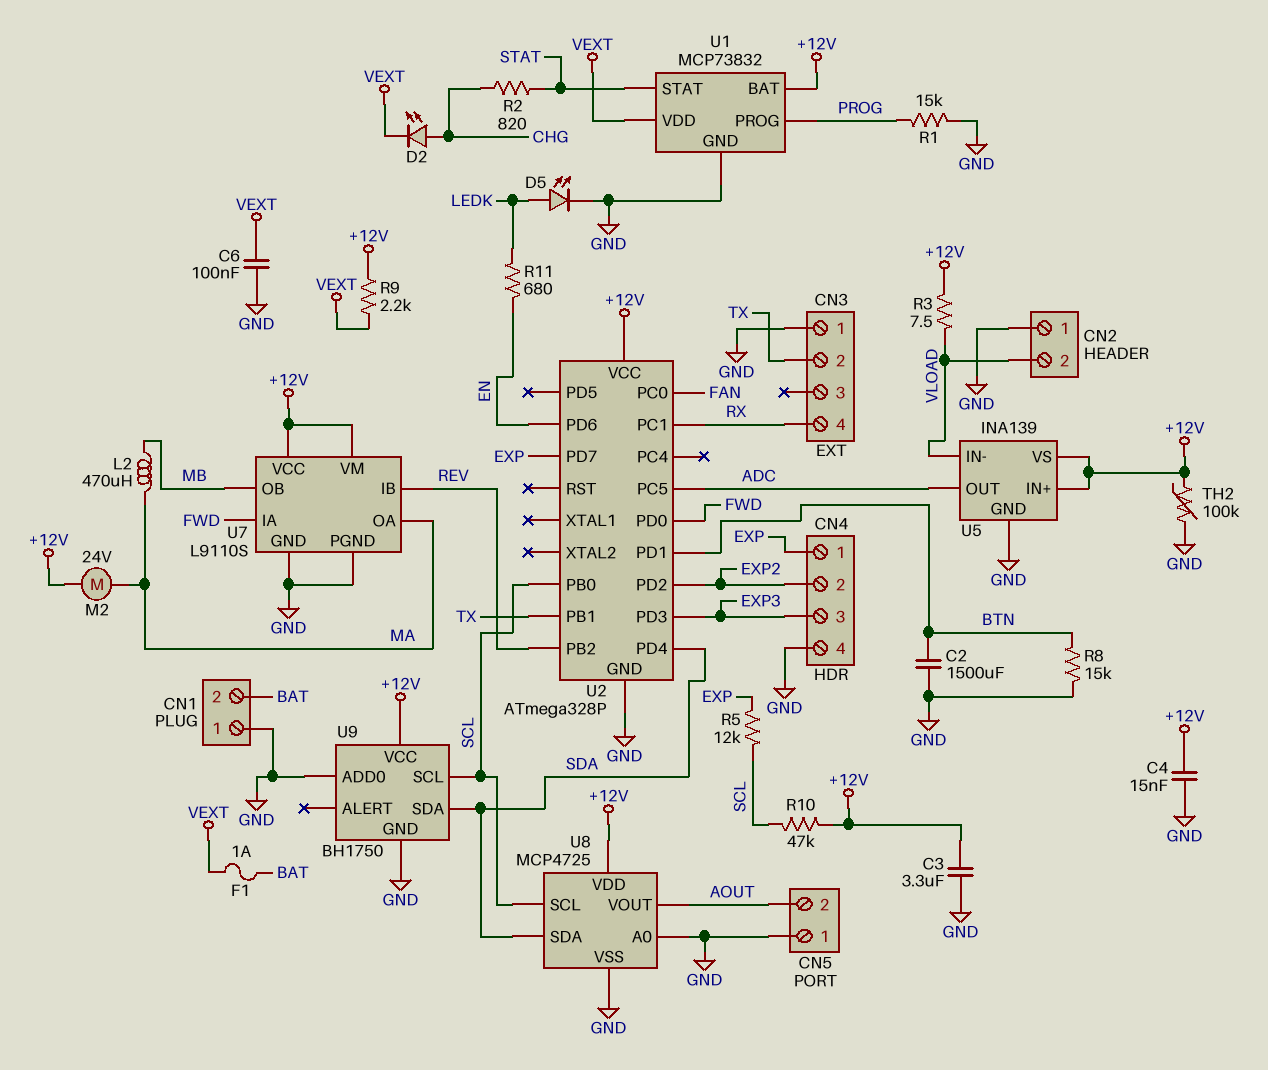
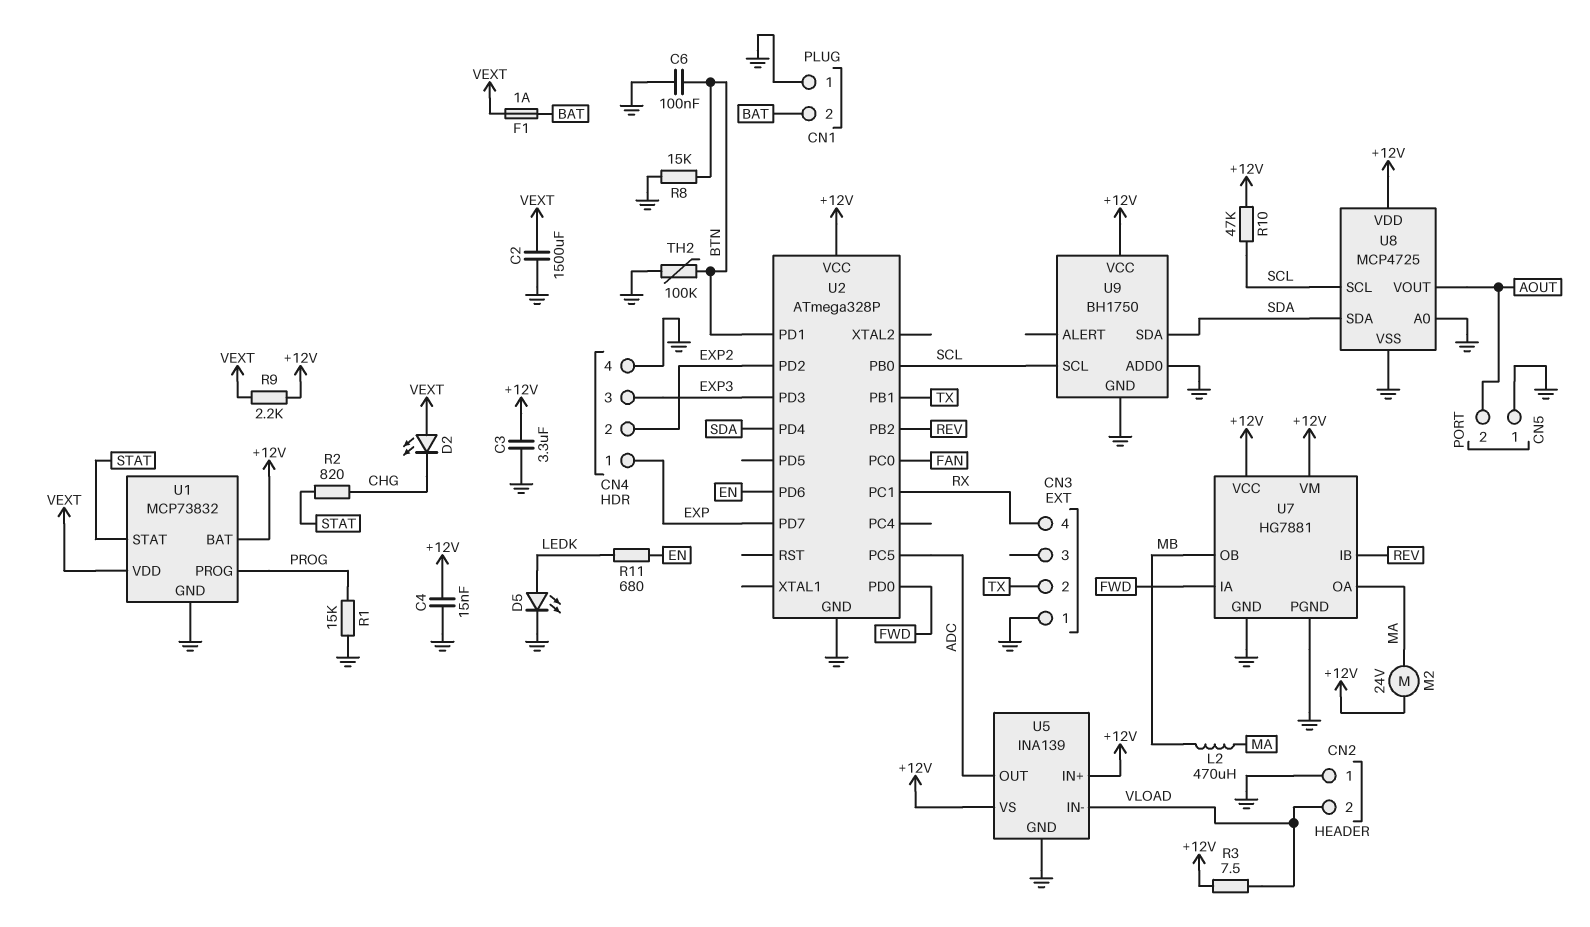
C2: 1500uF (BTN, GND) -> 1500uF (GND, VEXT)
C6: 100nF (GND, VEXT) -> 100nF (BTN, GND)
D2: LED (A CHG, K VEXT) -> LED (A VEXT, K CHG)
R5: 12k (EXP, SCL) -> none
TH2: 100k (+12V, GND) -> 100k (BTN, GND)
U7: L9110S -> HG7881

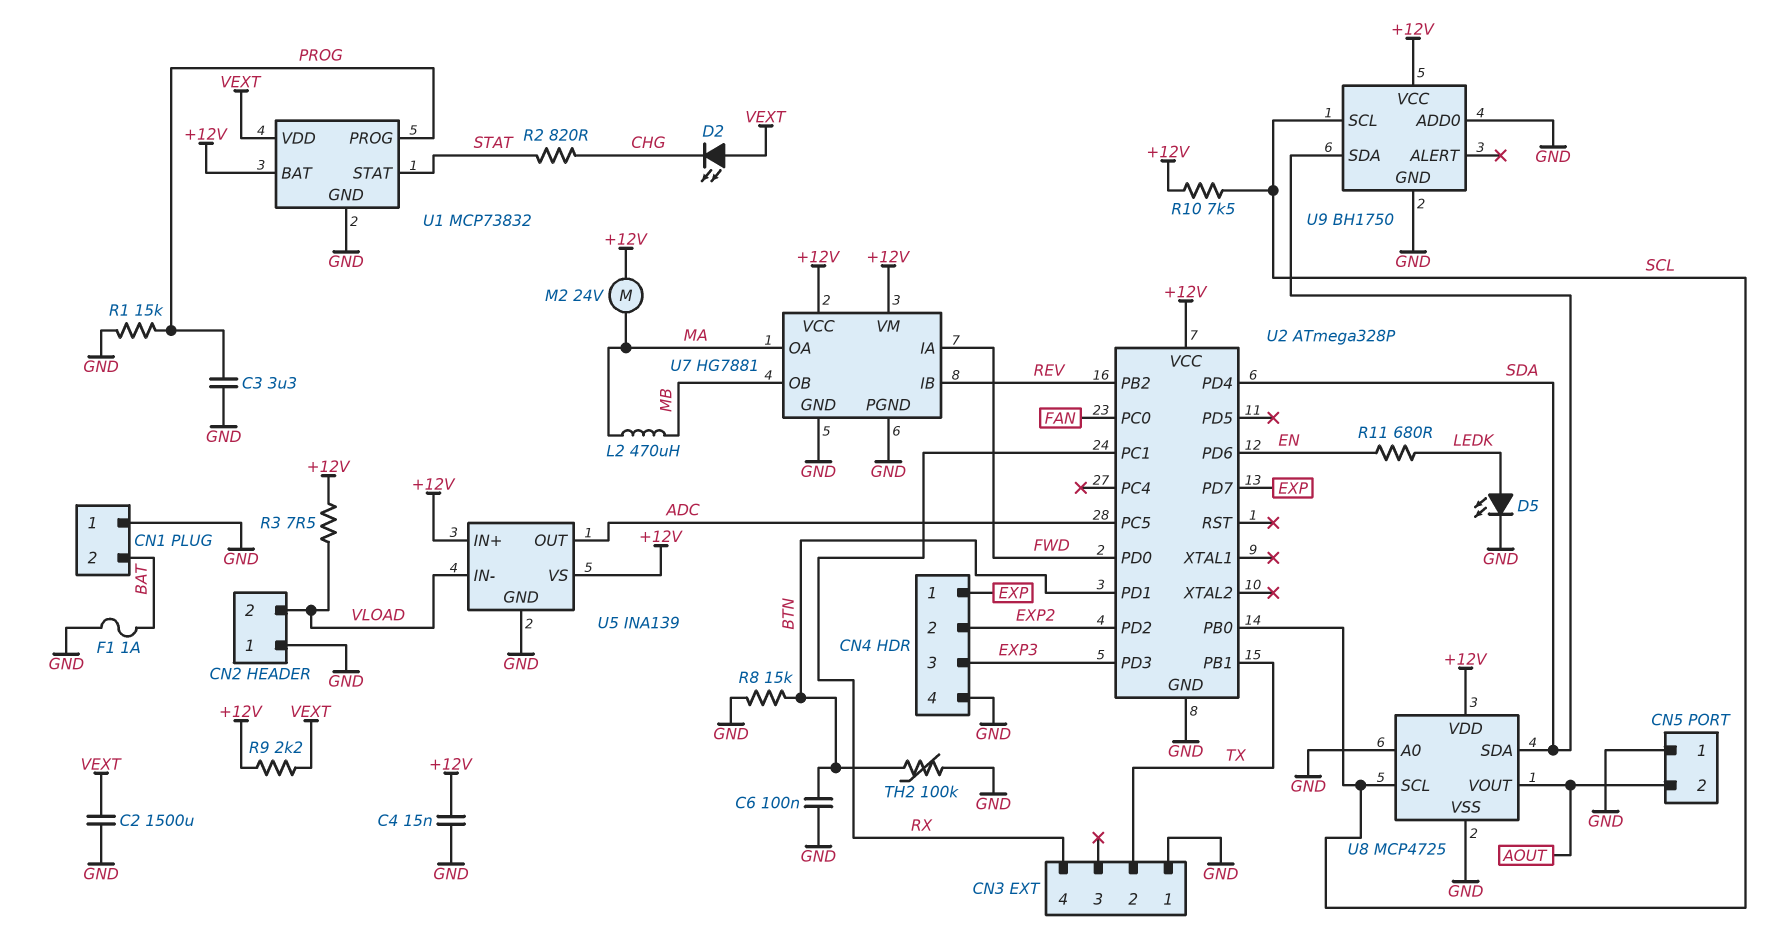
C3: 3.3uF (+12V, GND) -> 3.3uF (GND, PROG)
F1: 1A (BAT, VEXT) -> 1A (BAT, GND)
R10: 47k (+12V, SCL) -> 7.5k (+12V, SCL)

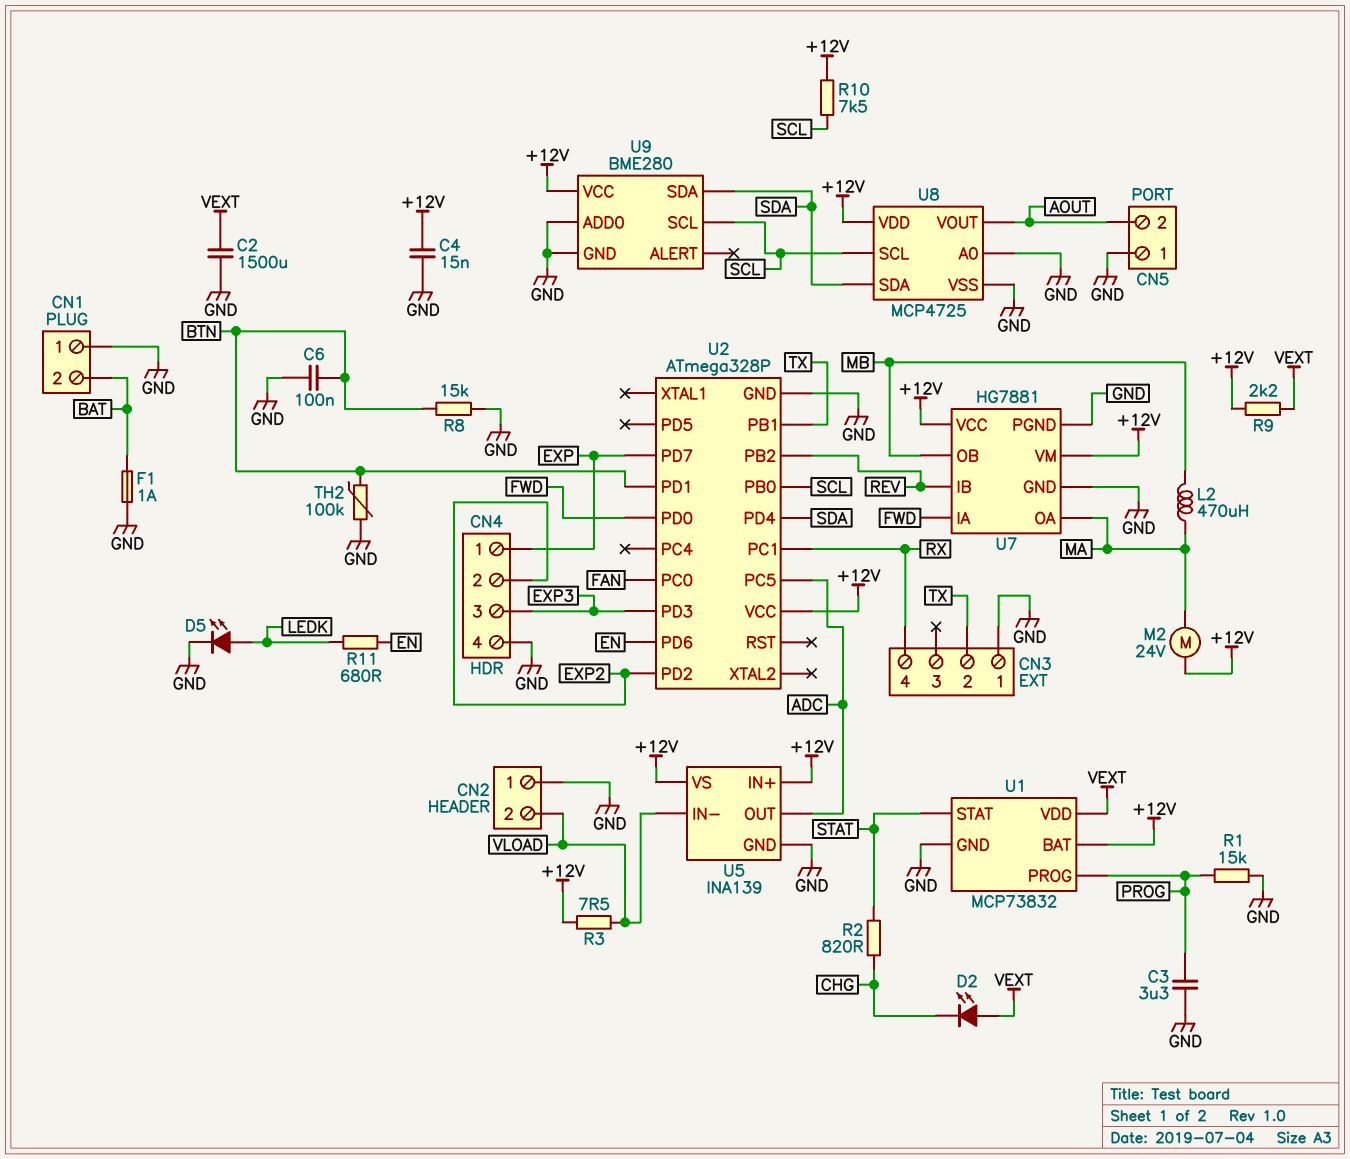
U9: BH1750 -> BME280

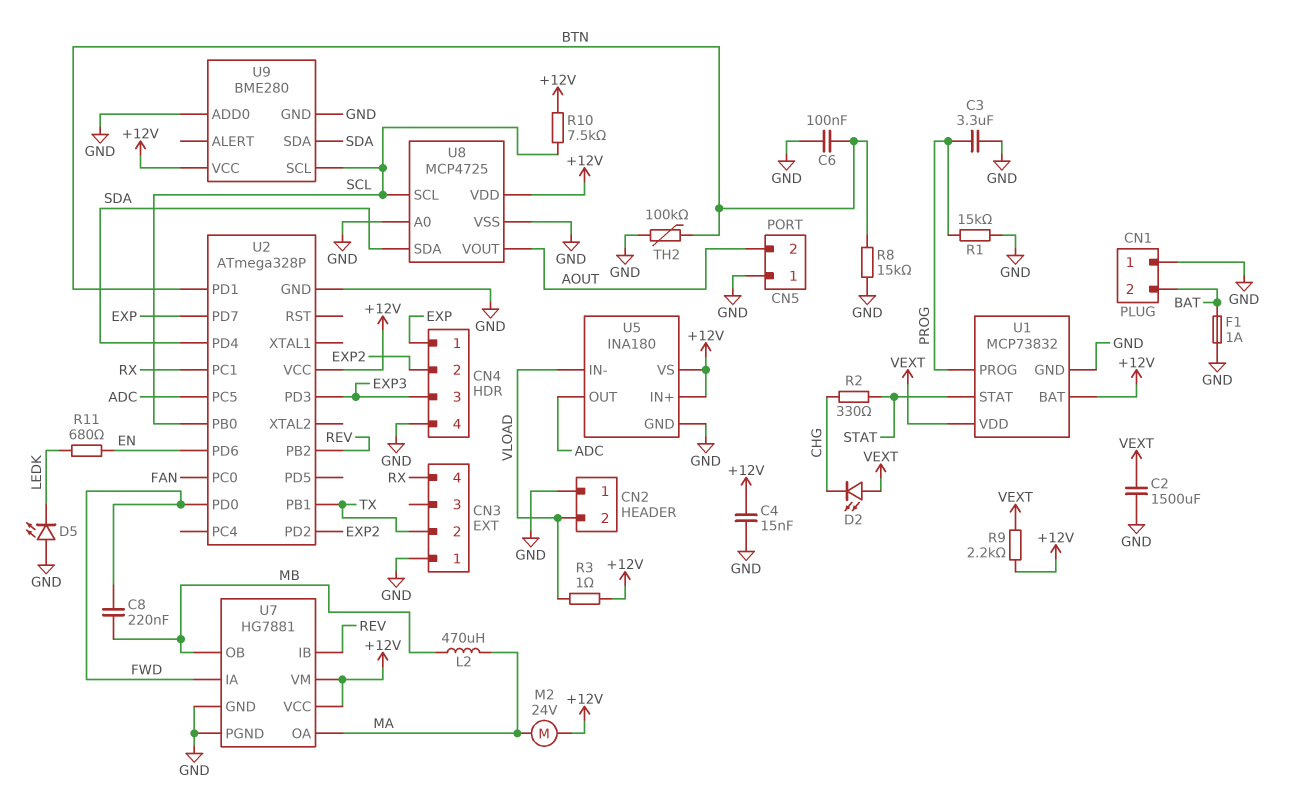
C8: none -> 220nF (FWD, MB)
D5: LED (A LEDK, K GND) -> LED (A GND, K LEDK)
R2: 820 (CHG, STAT) -> 330 (CHG, STAT)
R3: 7.5 (+12V, VLOAD) -> 1 (+12V, VLOAD)
U5: INA139 -> INA180

